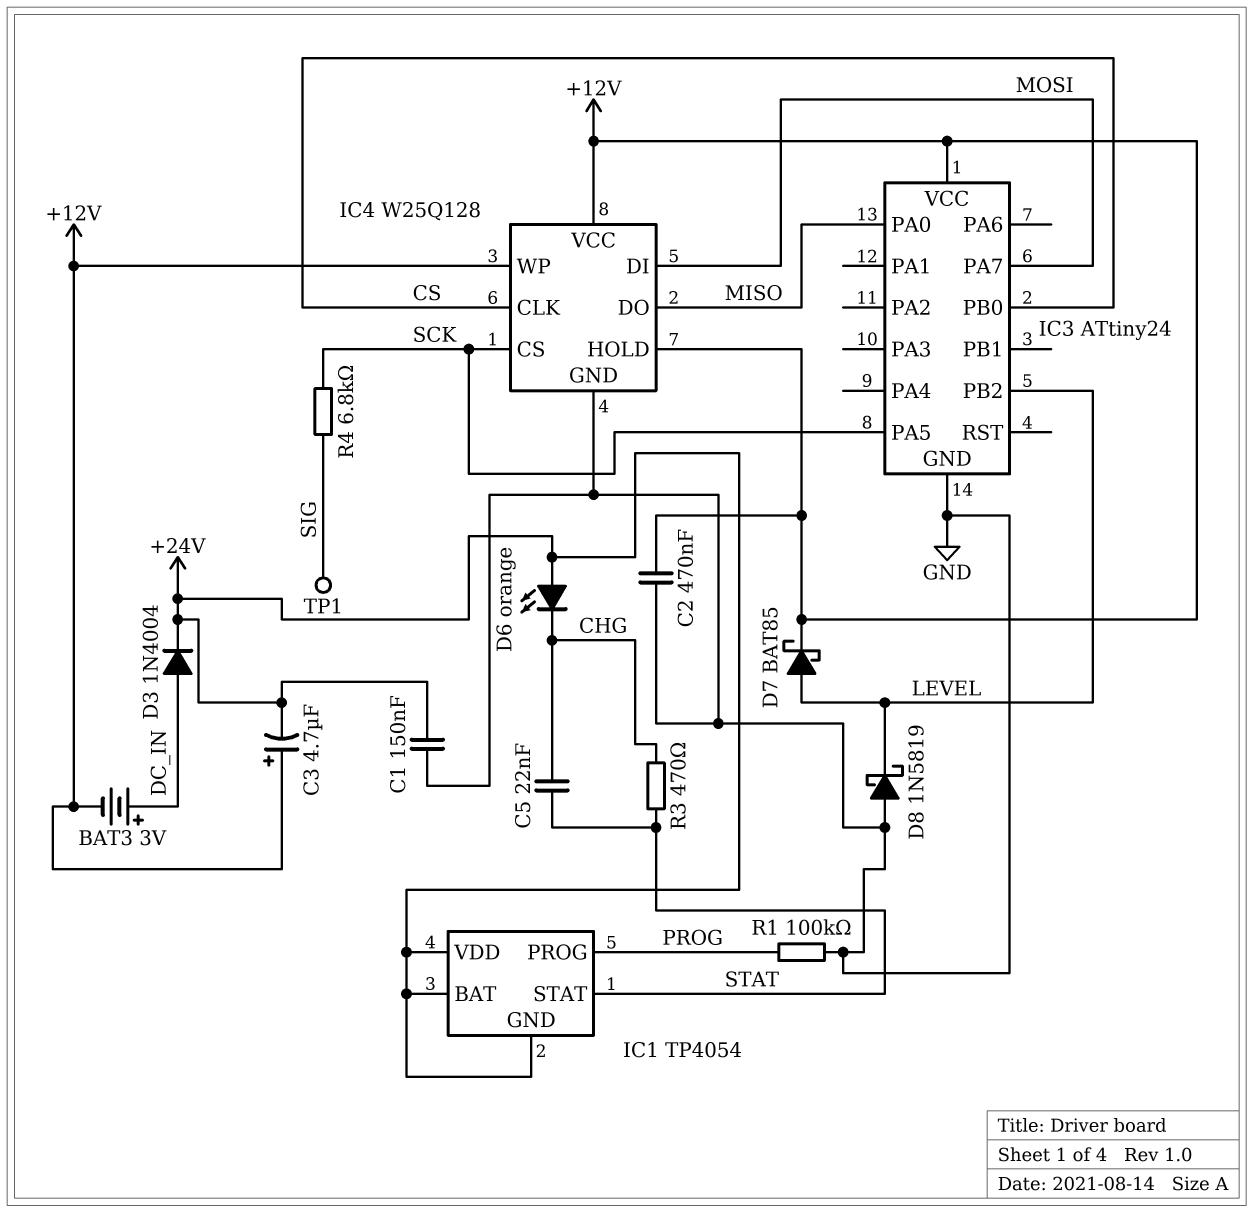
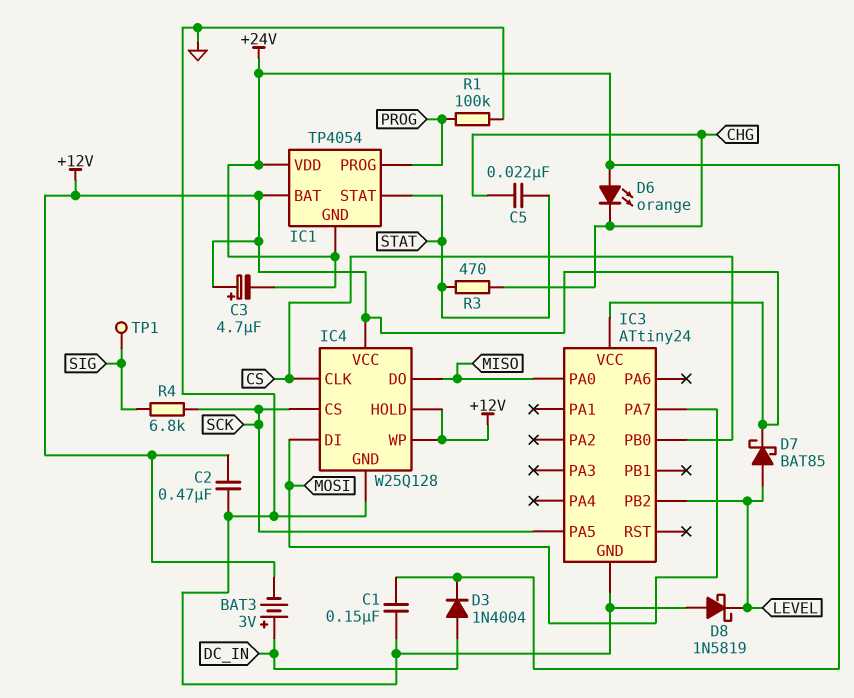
IC1 pin BAT: +24V -> +12V

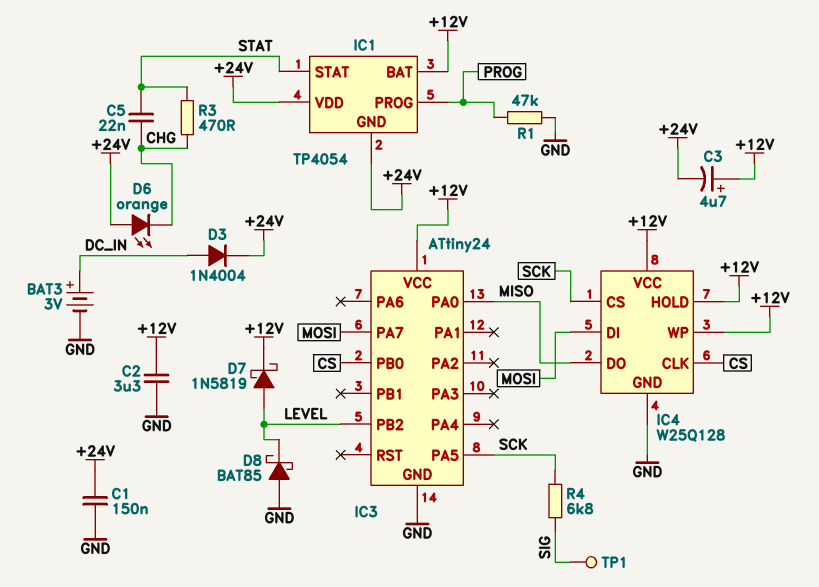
BAT3: 3V (plus DC_IN, minus +12V) -> 3V (plus DC_IN, minus GND)
C2: 470nF (+12V, GND) -> 3.3uF (+12V, GND)
D7: schottky BAT85 (A LEVEL, K +12V) -> schottky 1N5819 (A LEVEL, K +12V)
D8: schottky 1N5819 (A GND, K LEVEL) -> schottky BAT85 (A GND, K LEVEL)
R1: 100k (GND, PROG) -> 47k (GND, PROG)

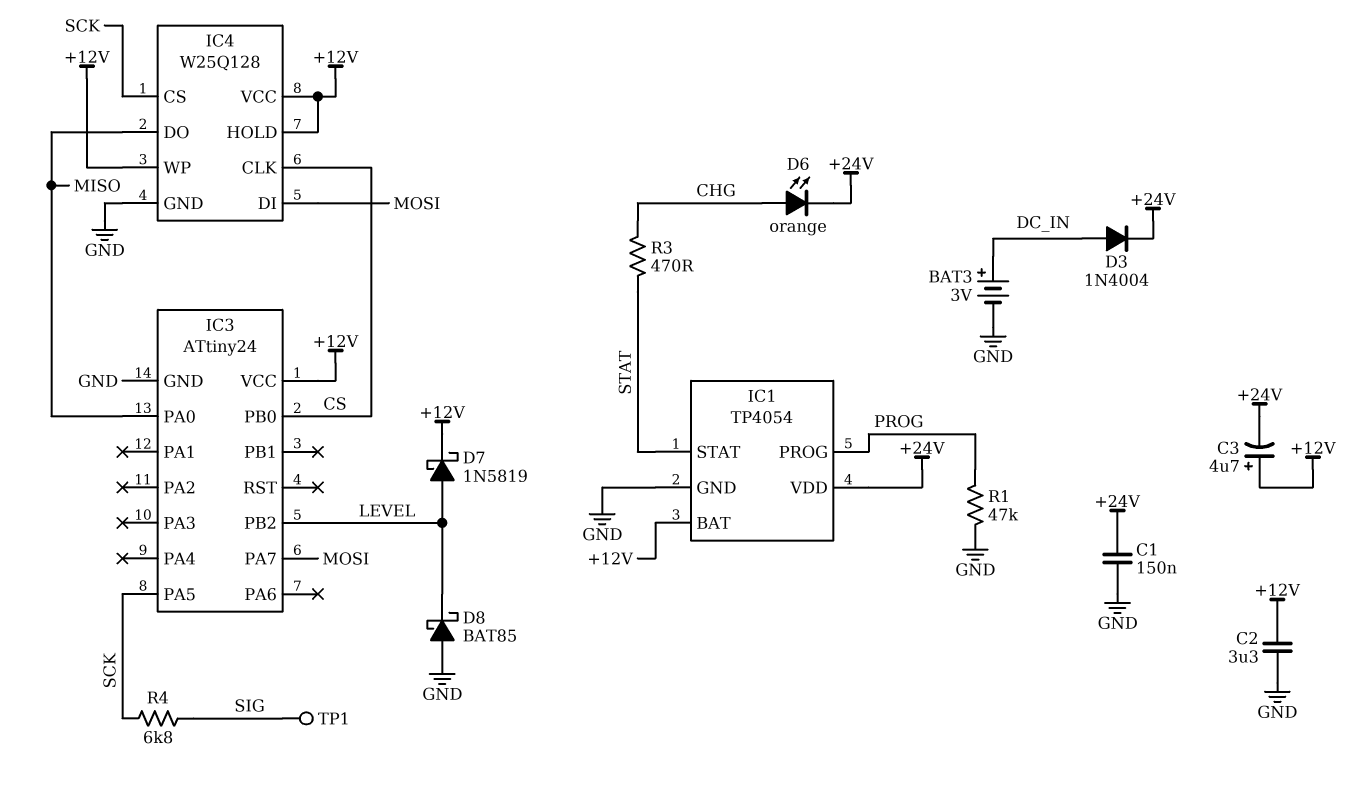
C5: 22nF (CHG, STAT) -> none
D6: LED orange (A +24V, K CHG) -> LED orange (A CHG, K +24V)
IC1 pin GND: +24V -> GND

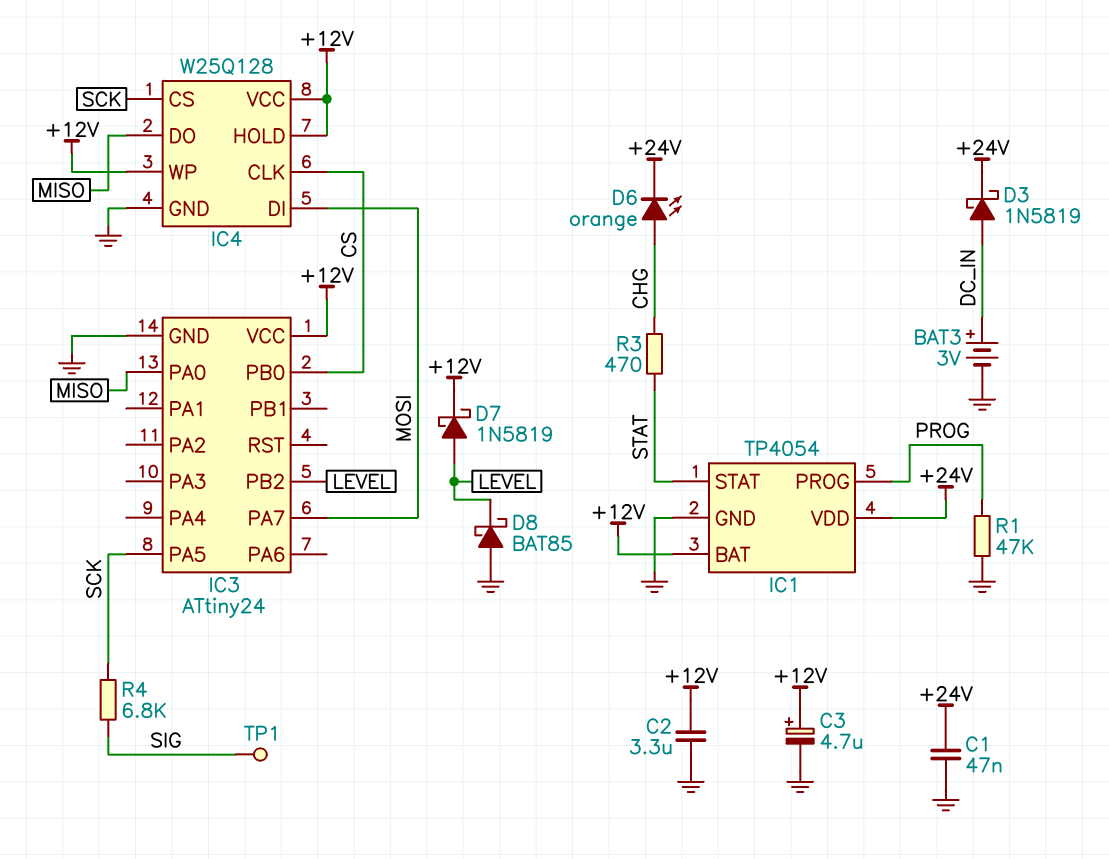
C1: 150nF (+24V, GND) -> 47nF (+24V, GND)
C3: 4.7uF (plus +12V, minus +24V) -> 4.7uF (plus +12V, minus GND)
D3: diode 1N4004 (A DC_IN, K +24V) -> schottky 1N5819 (A DC_IN, K +24V)

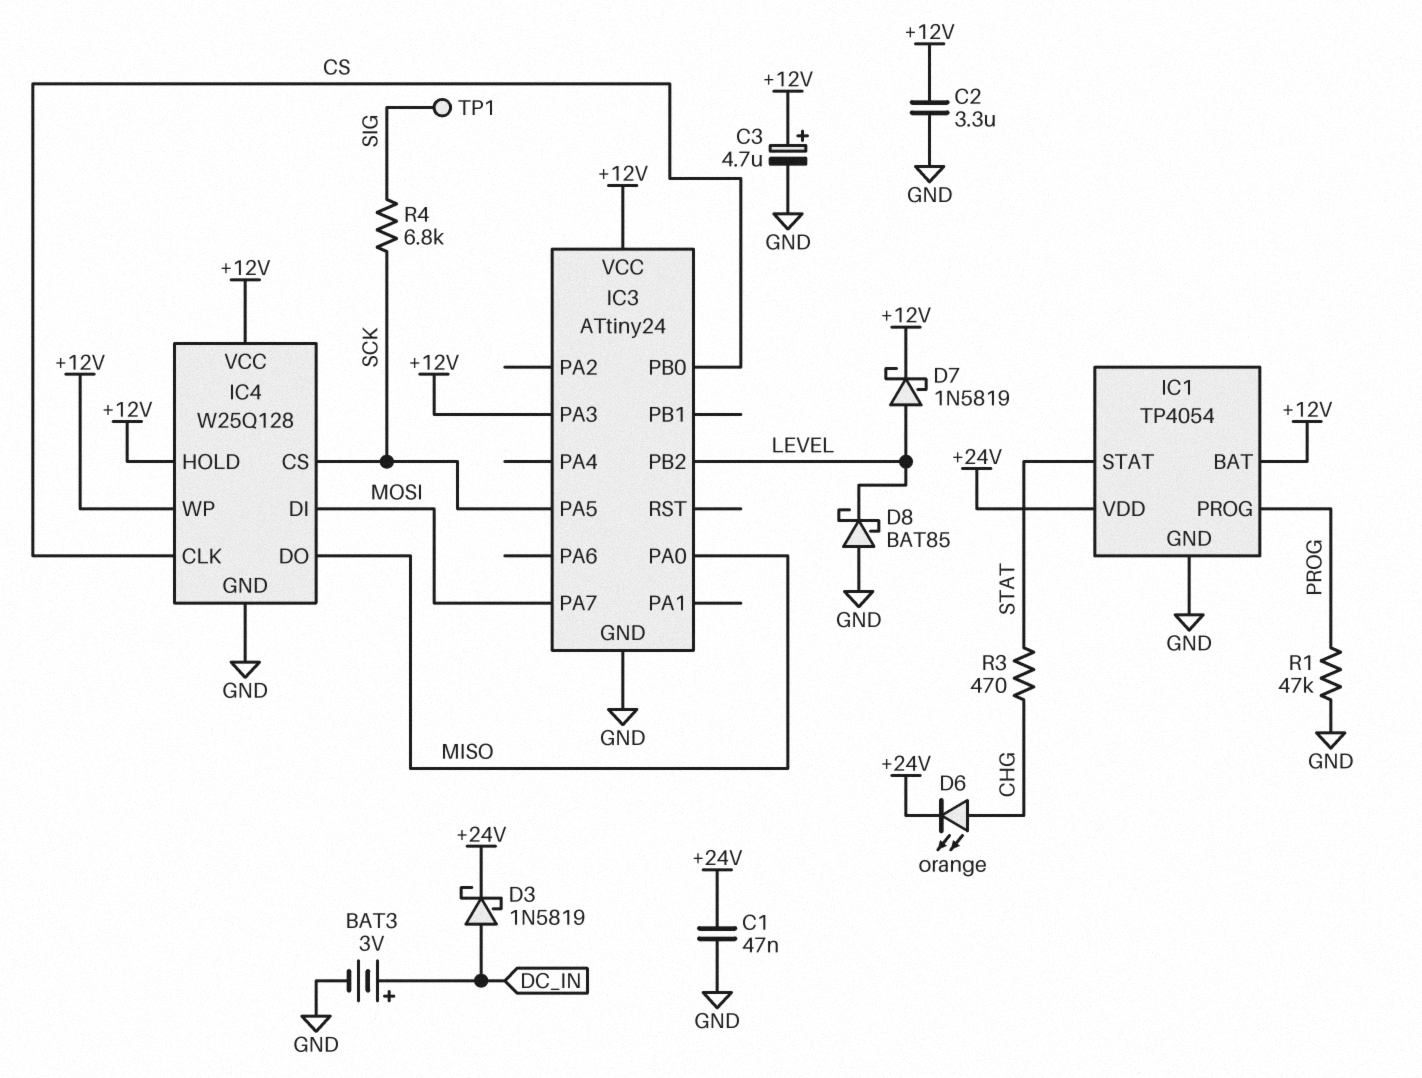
IC3 pin PA3: none -> +12V

